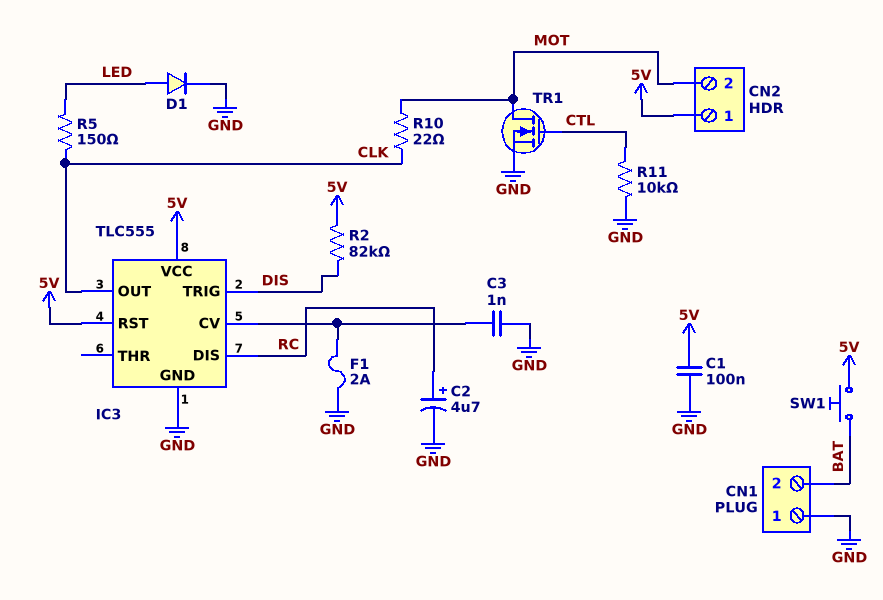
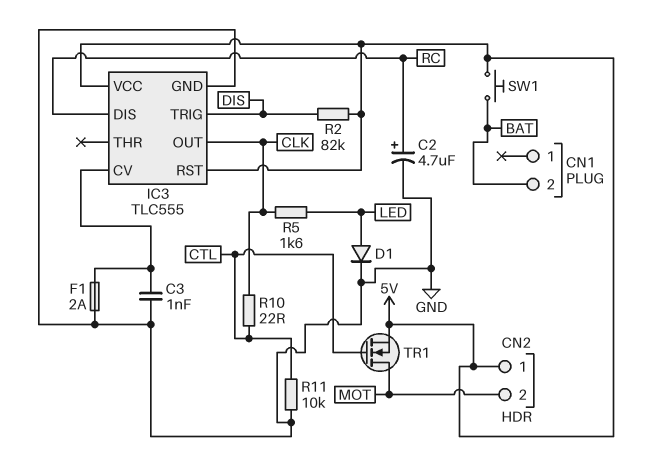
C1: 100nF (5V, GND) -> none
CN1 pin 1: GND -> none
R5: 150 (CLK, LED) -> 1.6k (CLK, LED)
R10: 22 (CLK, MOT) -> 22 (CLK, CTL)
TR1: NMOS (G CTL, D MOT, S GND) -> NMOS (G CTL, D MOT, S 5V)

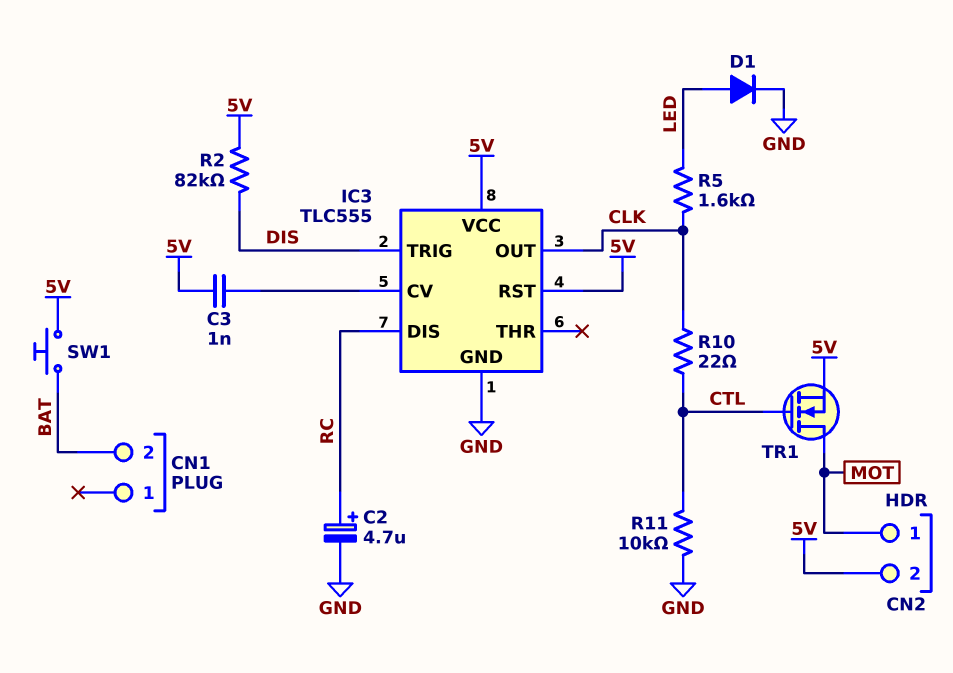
C3: 1nF (GND, IC3/CV) -> 1nF (5V, IC3/CV)
CN2 pin 1: 5V -> MOT
CN2 pin 2: MOT -> 5V
F1: 2A (GND, IC3/CV) -> none

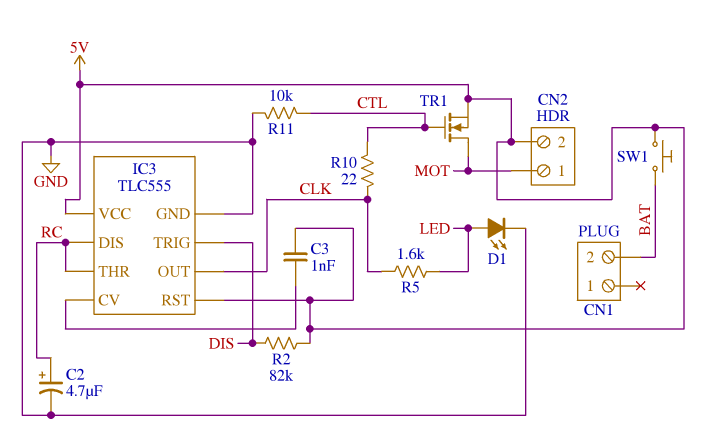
D1: diode (A LED, K GND) -> LED (A LED, K GND)
IC3 pin THR: none -> RC

